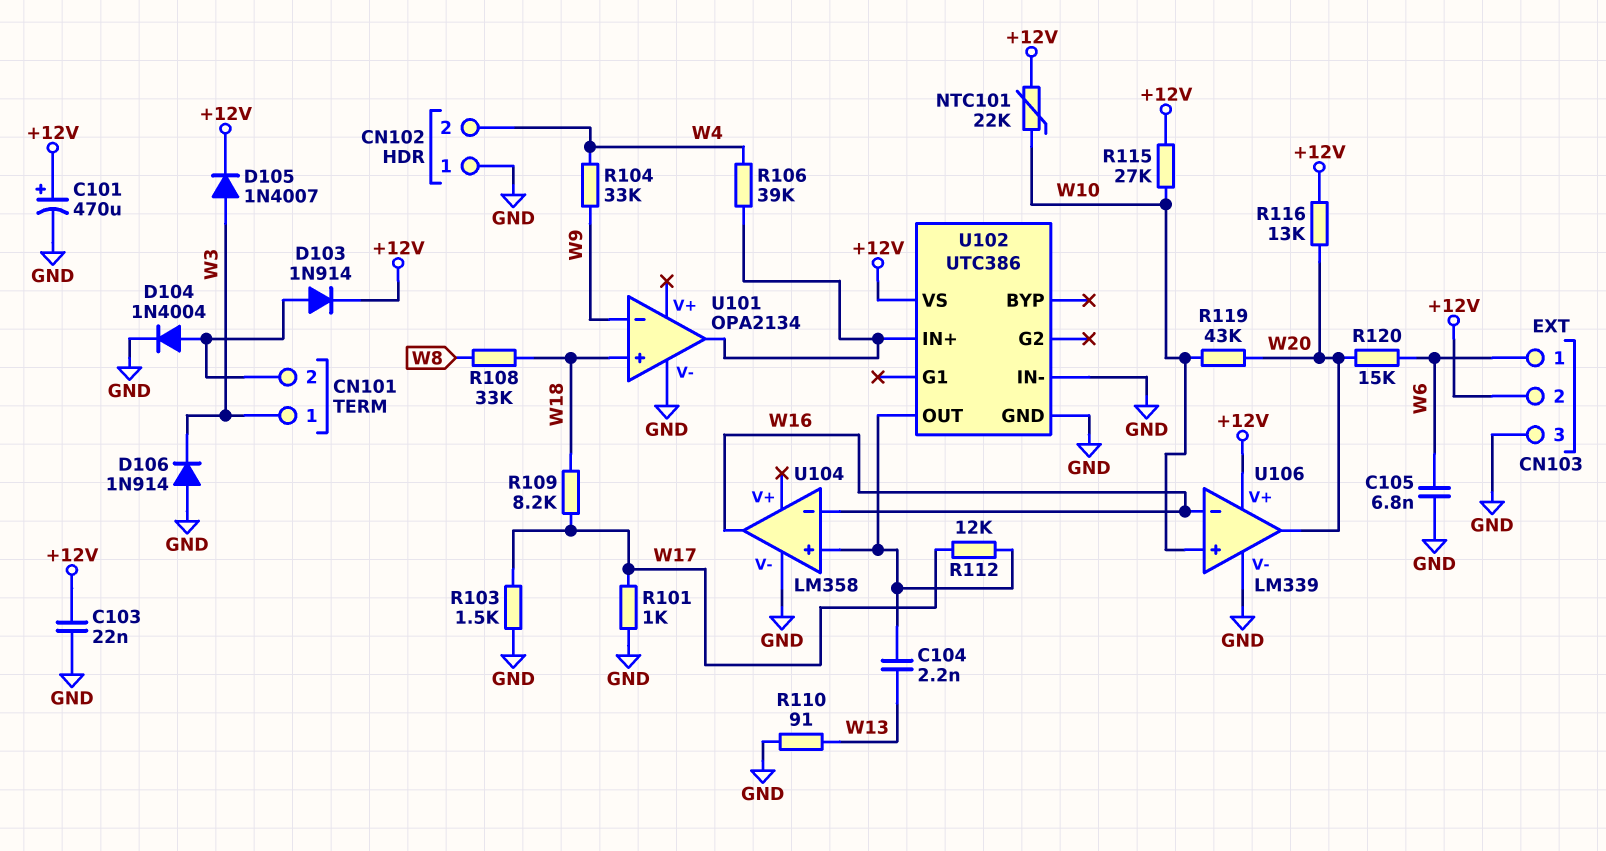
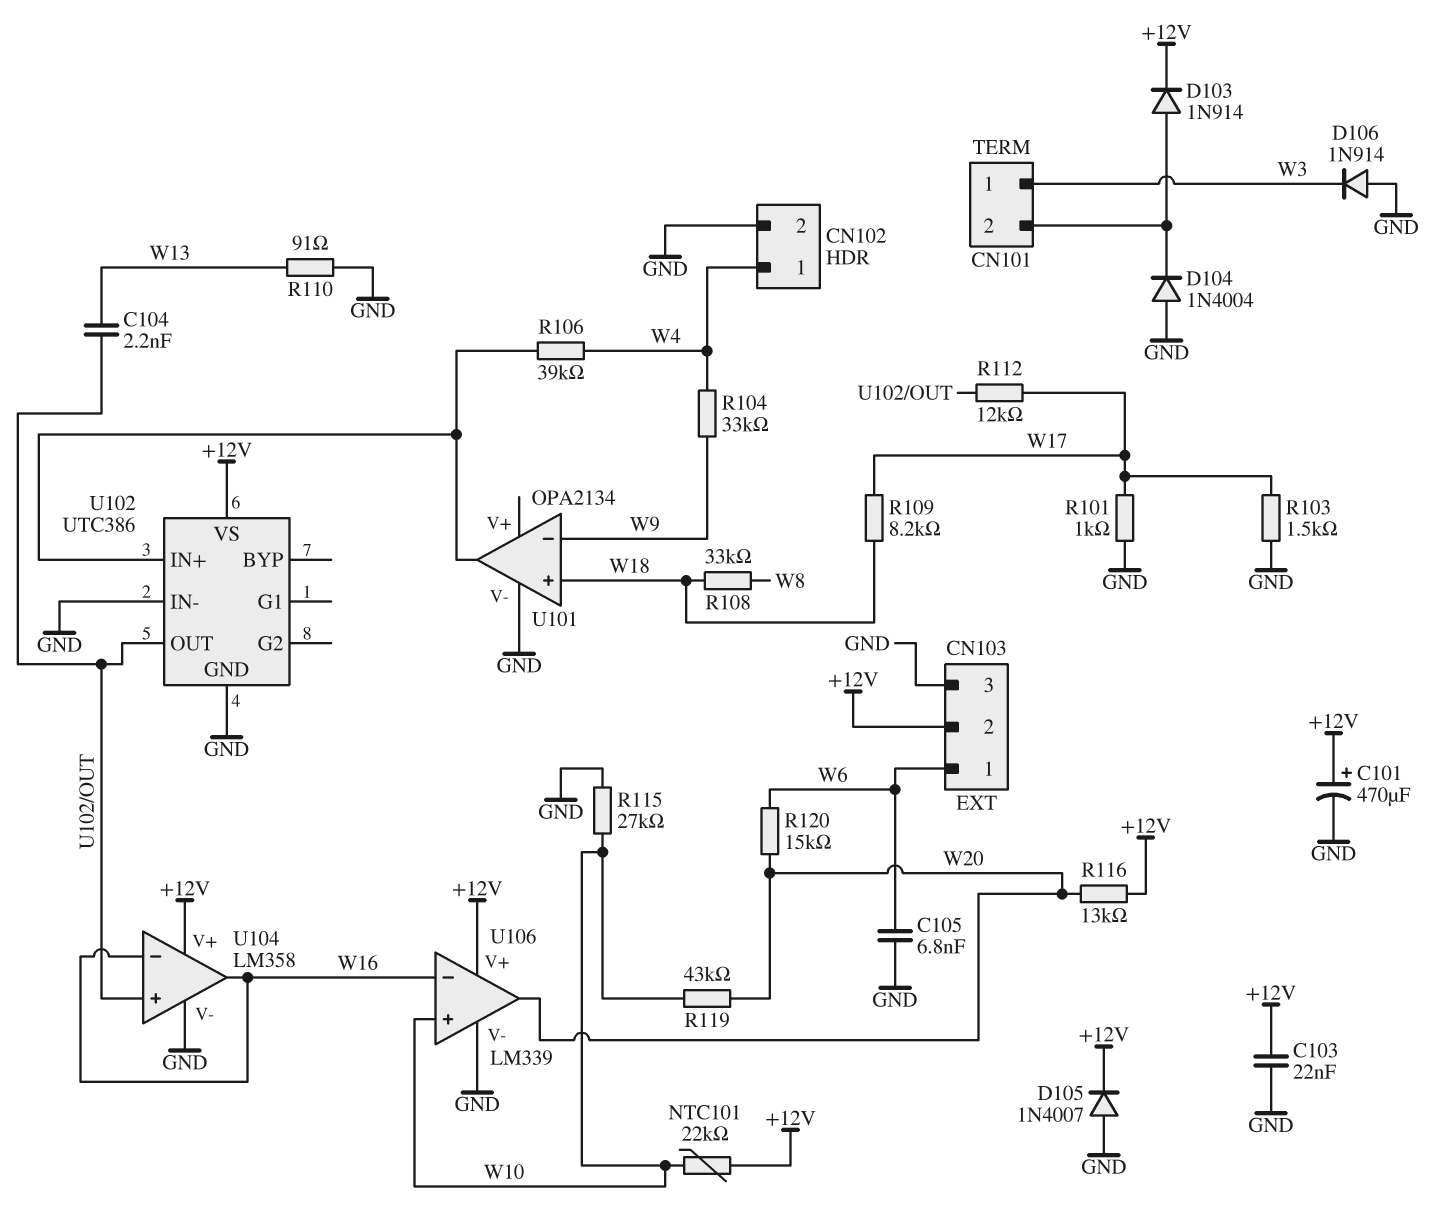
CN102 pin 1: GND -> W4
CN102 pin 2: W4 -> GND
D104: diode 1N4004 (A CN101/2, K GND) -> diode 1N4004 (A GND, K CN101/2)
D105: diode 1N4007 (A W3, K +12V) -> diode 1N4007 (A GND, K +12V)
R115: 27k (+12V, W10) -> 27k (GND, W10)
U104 pin V+: none -> +12V

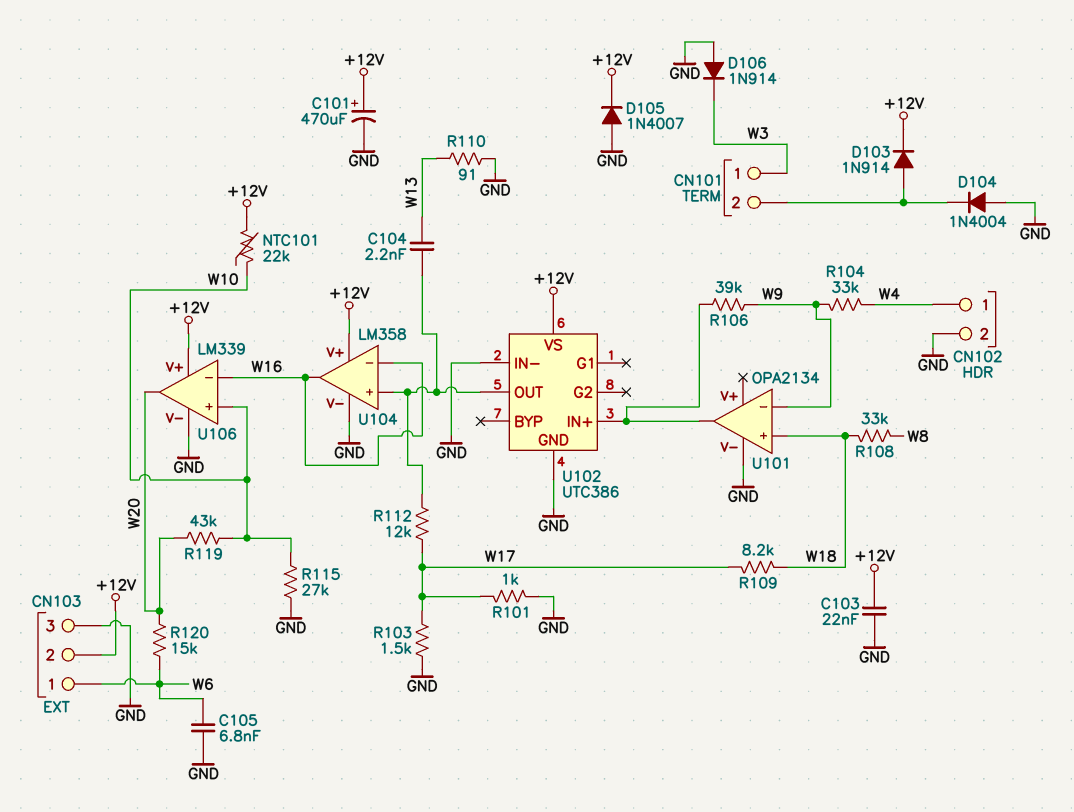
R106: 39k (U101/out, W4) -> 39k (U101/out, W9)
R116: 13k (+12V, W20) -> none

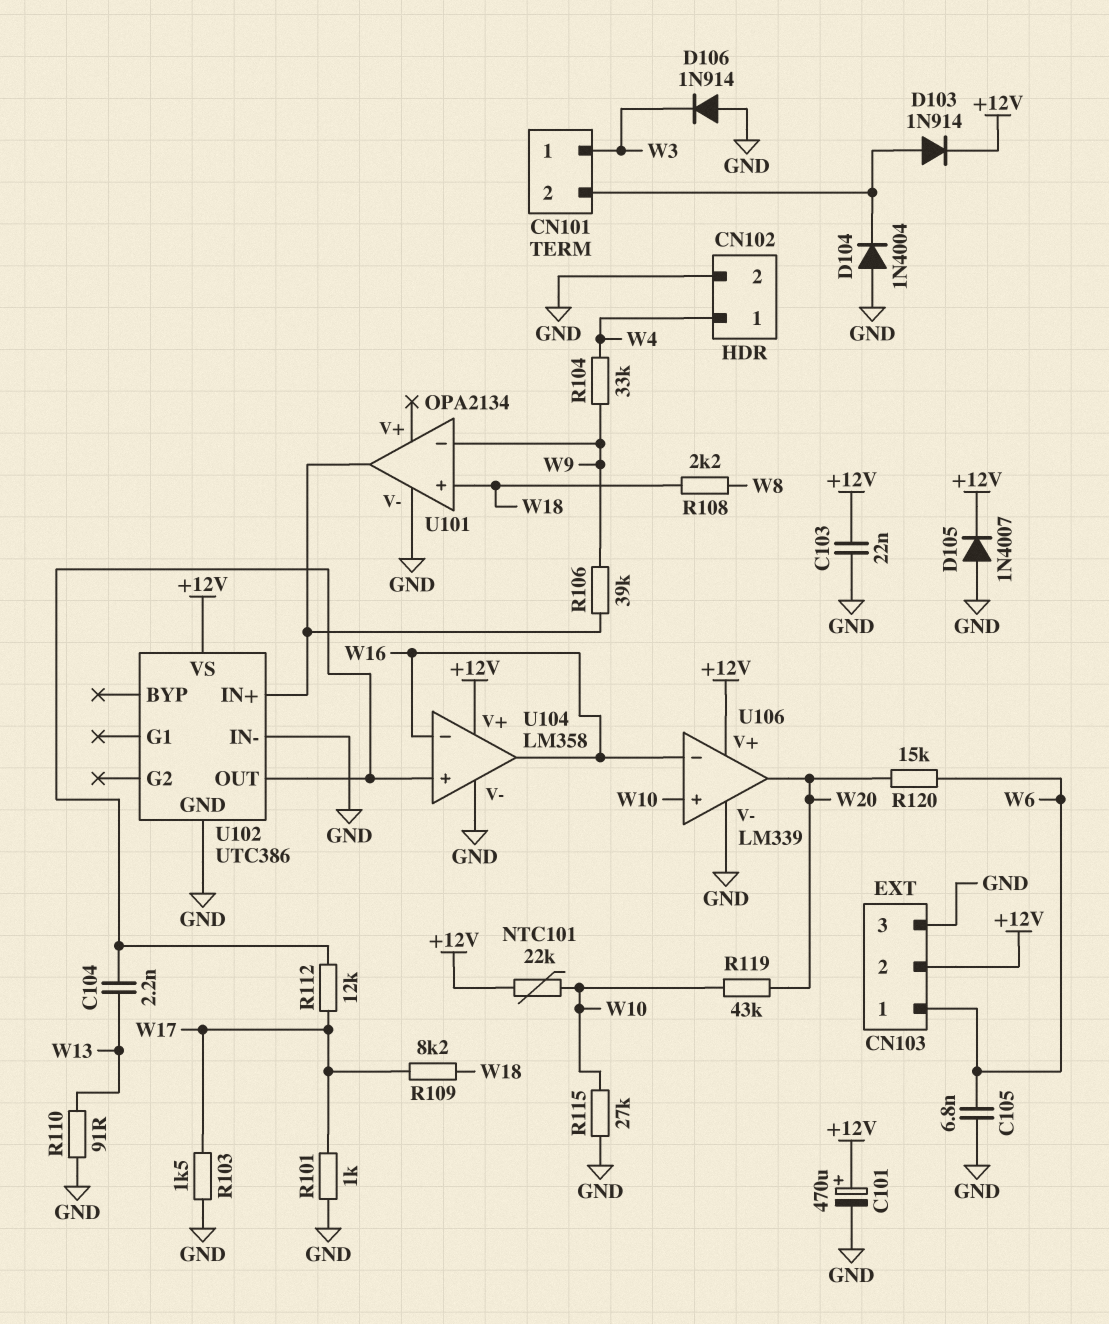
R108: 33k (W8, W18) -> 2.2k (W8, W18)

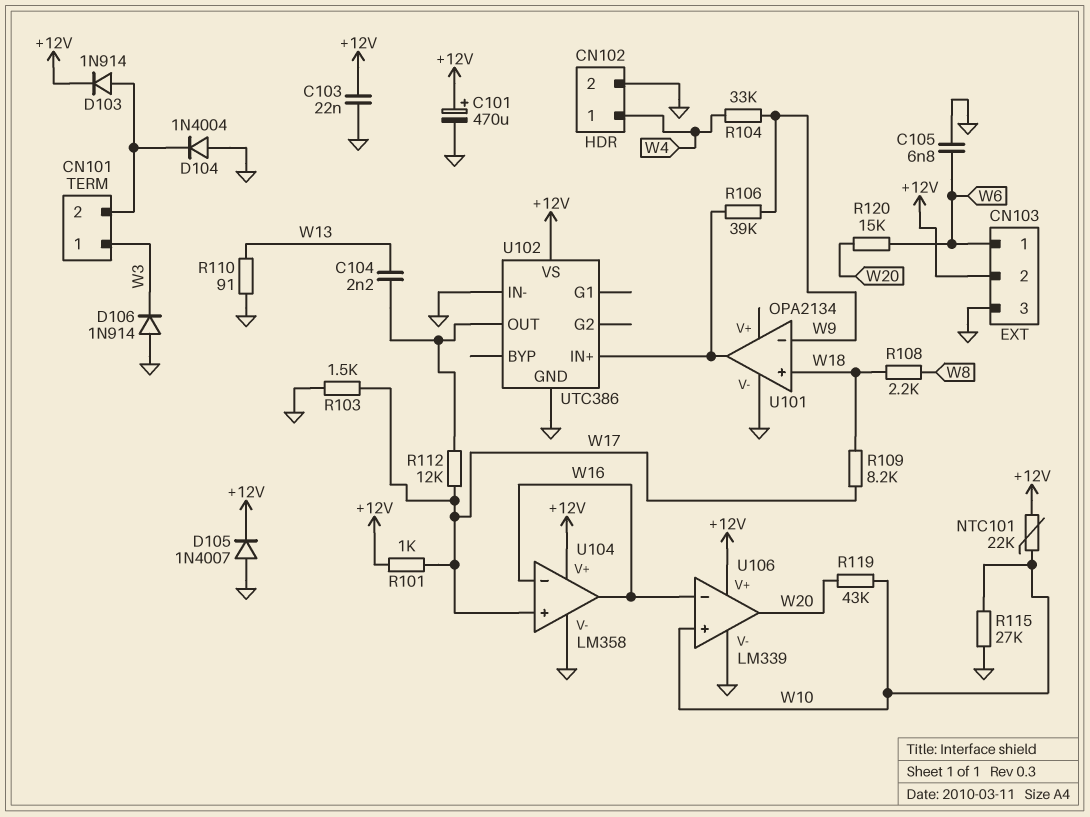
R101: 1k (GND, W17) -> 1k (+12V, W17)
U104 pin in+: U102/OUT -> W17

